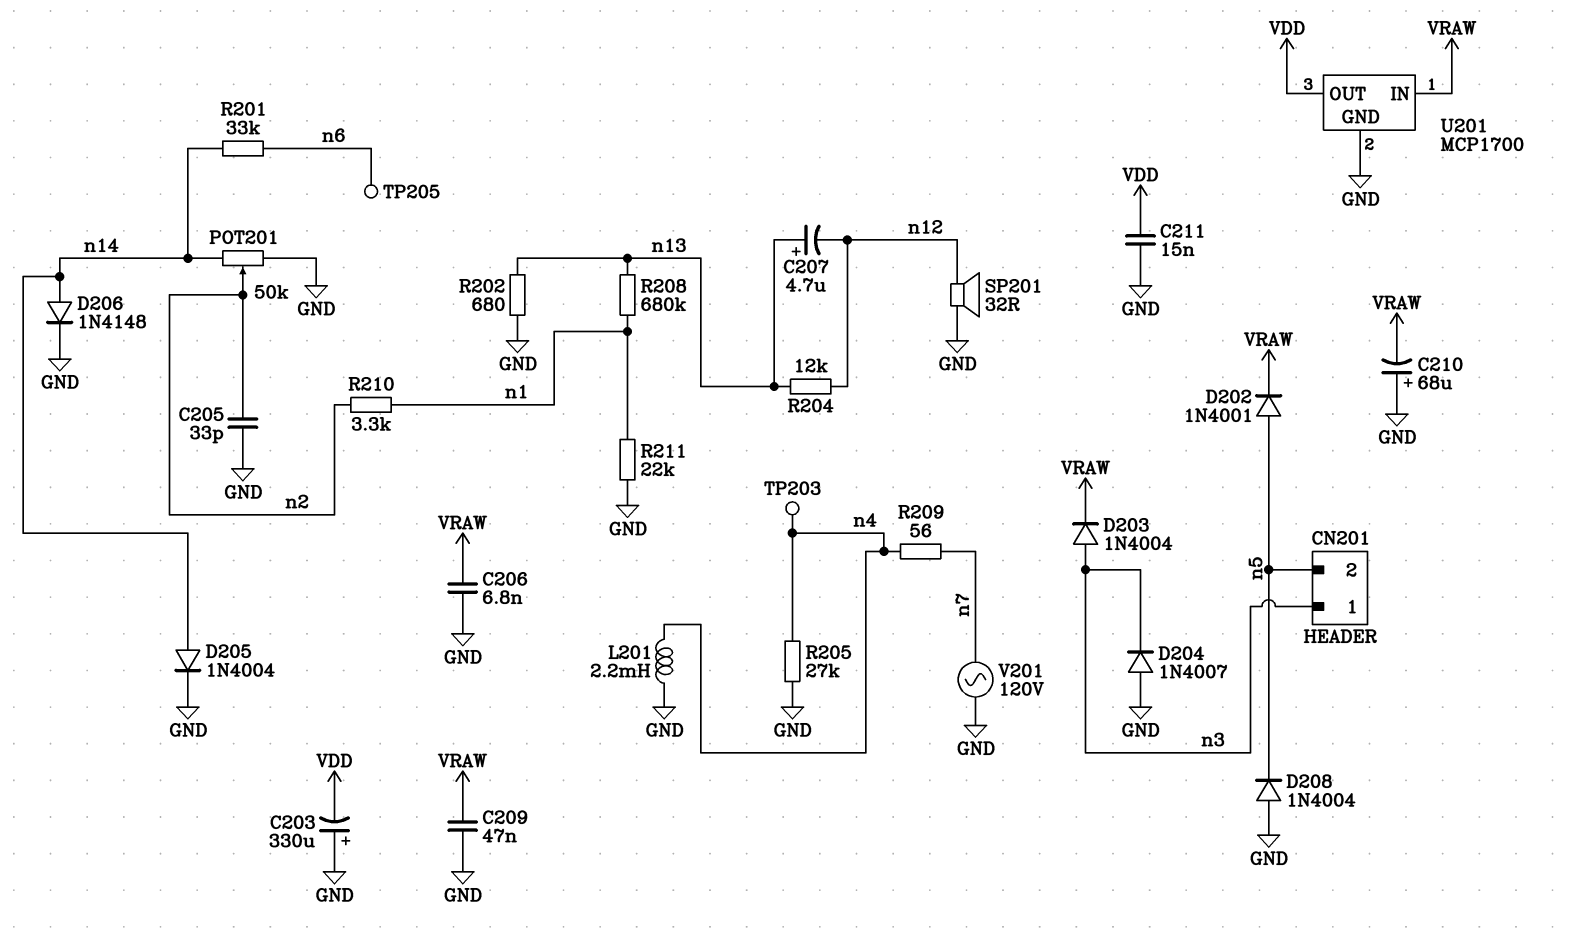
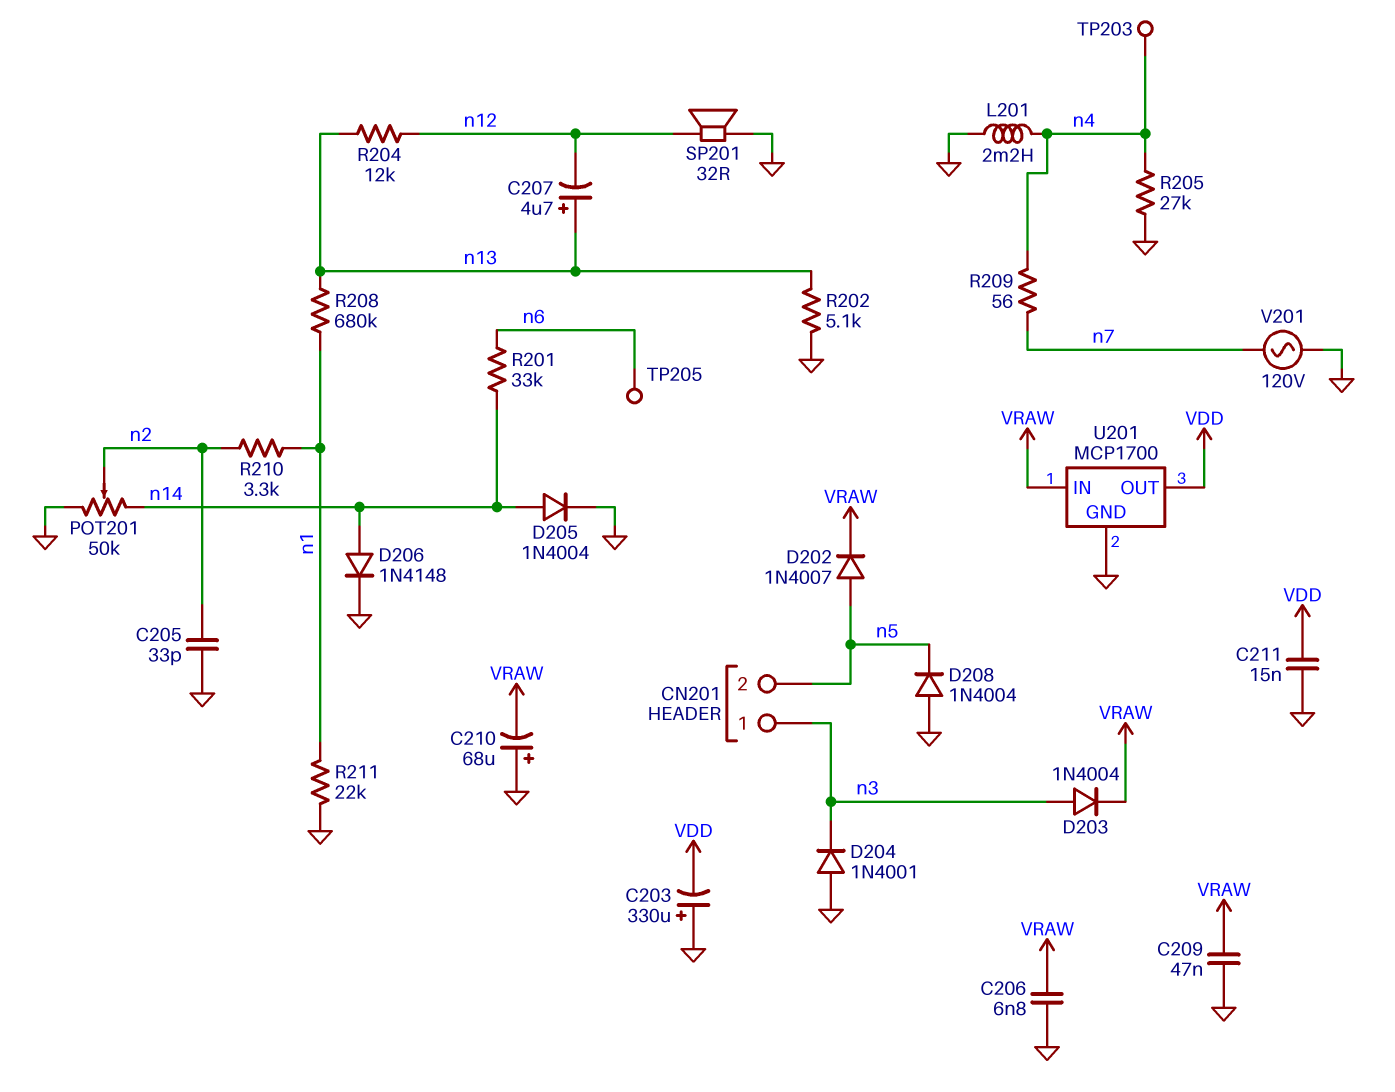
D202: diode 1N4001 (A n5, K VRAW) -> diode 1N4007 (A n5, K VRAW)
D204: diode 1N4007 (A GND, K n3) -> diode 1N4001 (A GND, K n3)
R202: 680 (GND, n13) -> 5.1k (GND, n13)

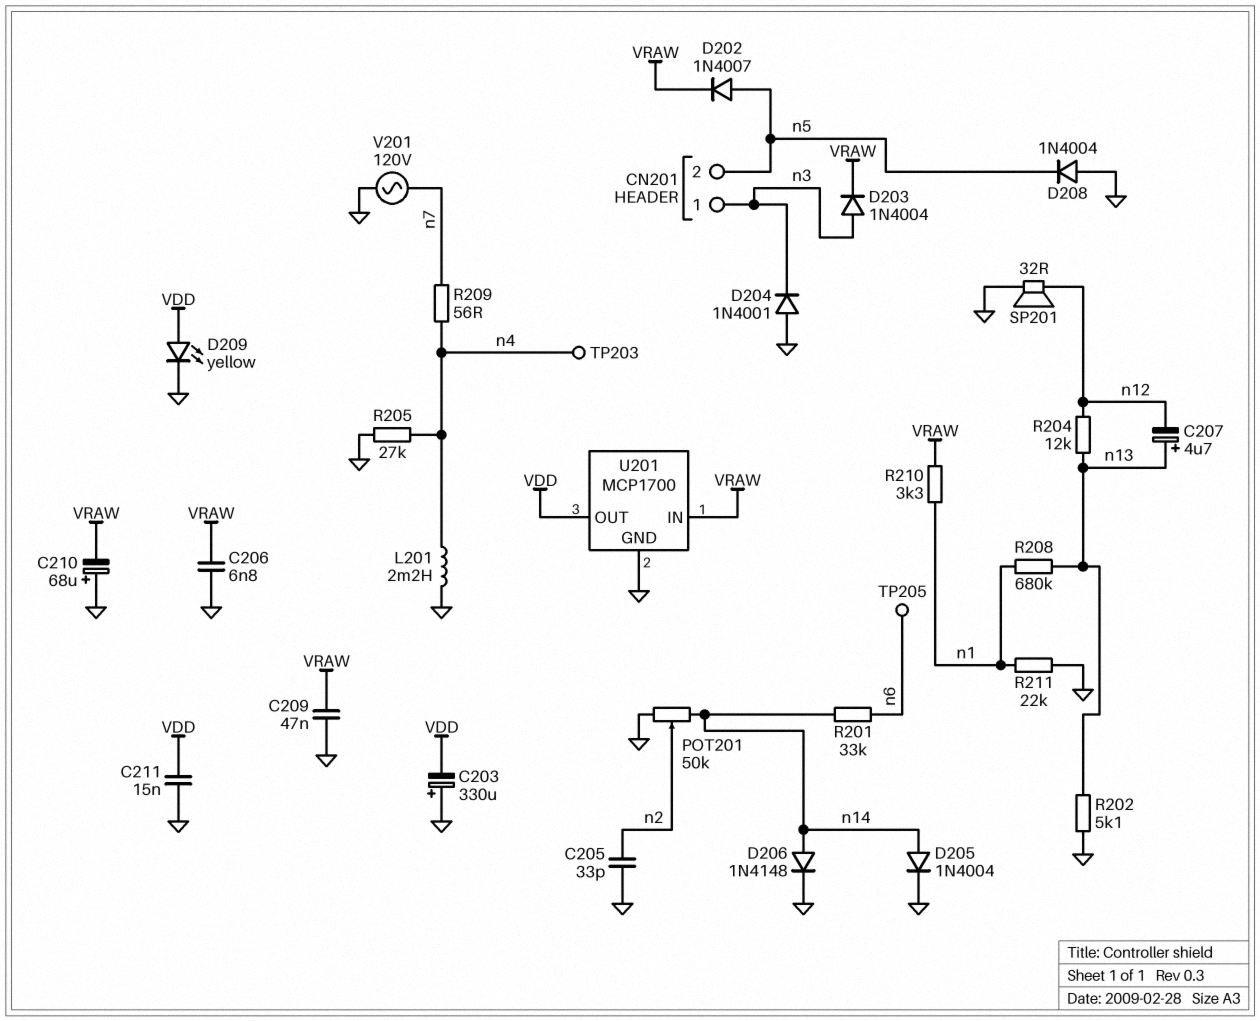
D209: none -> LED yellow (A VDD, K GND)
R210: 3.3k (n1, n2) -> 3.3k (VRAW, n1)

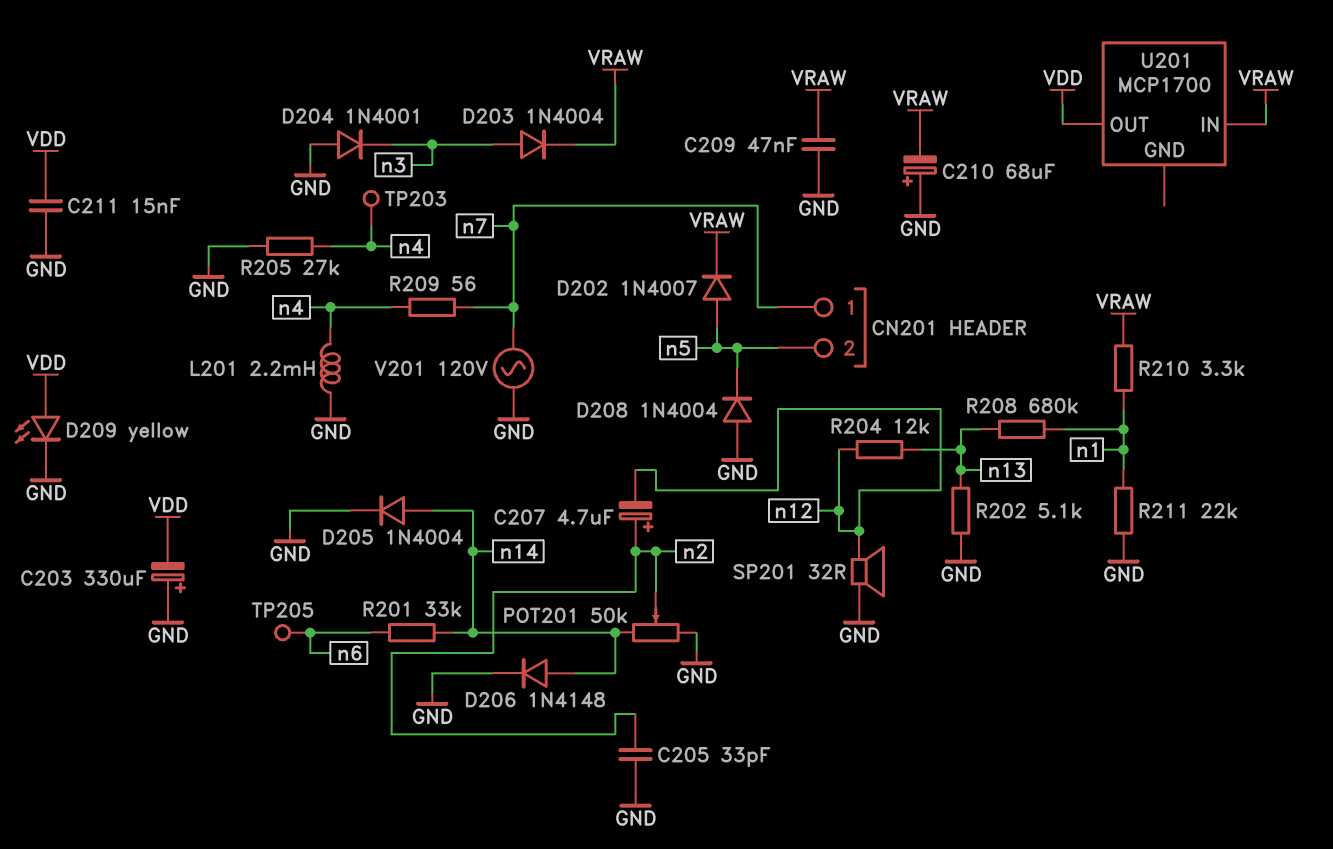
C206: 6.8nF (GND, VRAW) -> none
C207: 4.7uF (plus n13, minus n12) -> 4.7uF (plus n2, minus n12)
CN201 pin 1: n3 -> n7
U201 pin GND: GND -> none

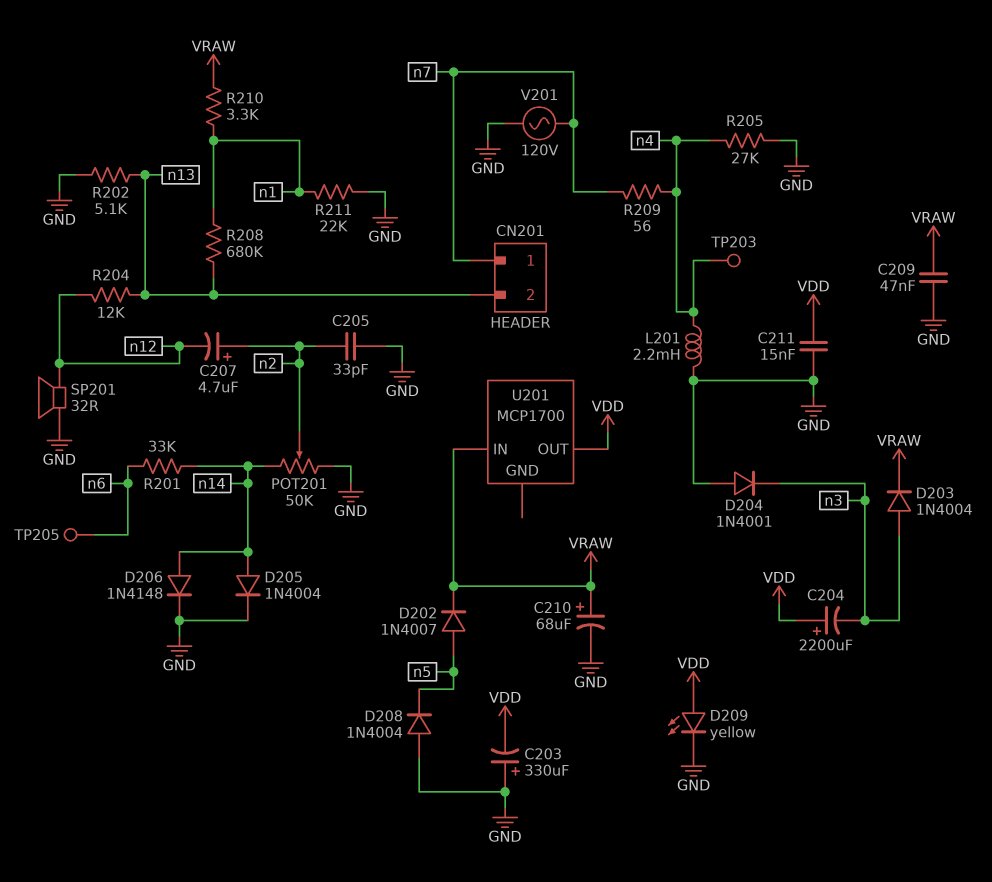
C204: none -> 2200uF (plus VDD, minus n3)
C210: 68uF (plus GND, minus VRAW) -> 68uF (plus VRAW, minus GND)
CN201 pin 2: n5 -> n13

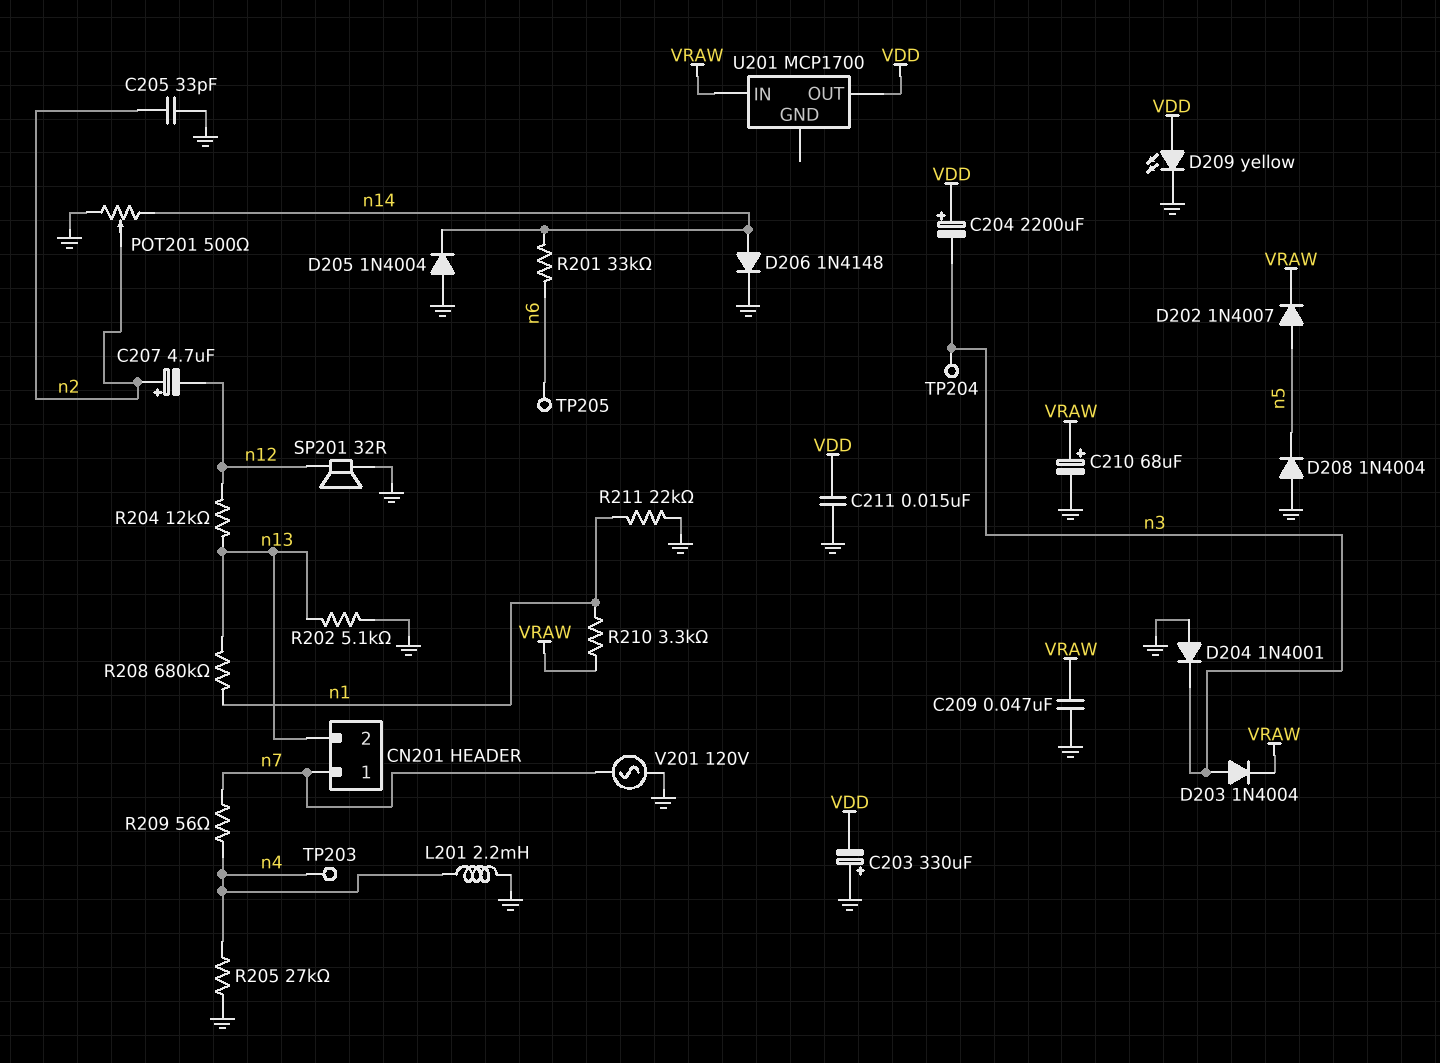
D205: diode 1N4004 (A n14, K GND) -> diode 1N4004 (A GND, K n14)
POT201: 50k (GND, n14, wiper n2) -> 500 (GND, n14, wiper n2)
TP204: none -> test point (n3)

